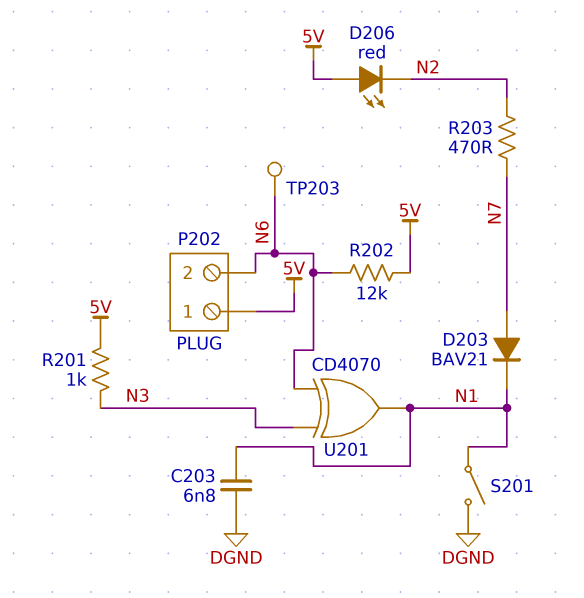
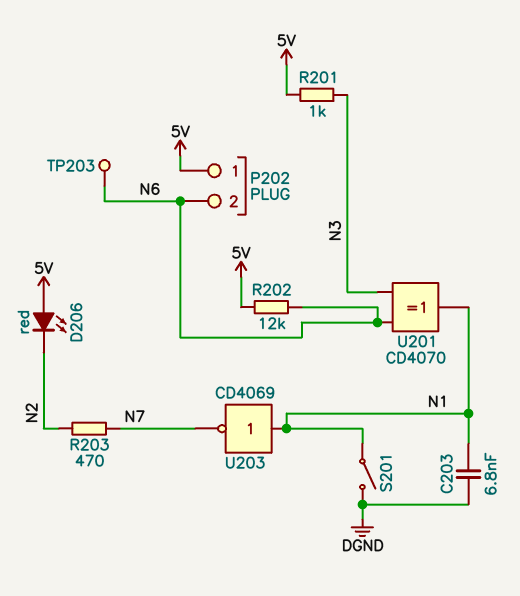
D203: diode BAV21 (A N7, K N1) -> none
U203: none -> NOT CD4069 (in N1, out N7)

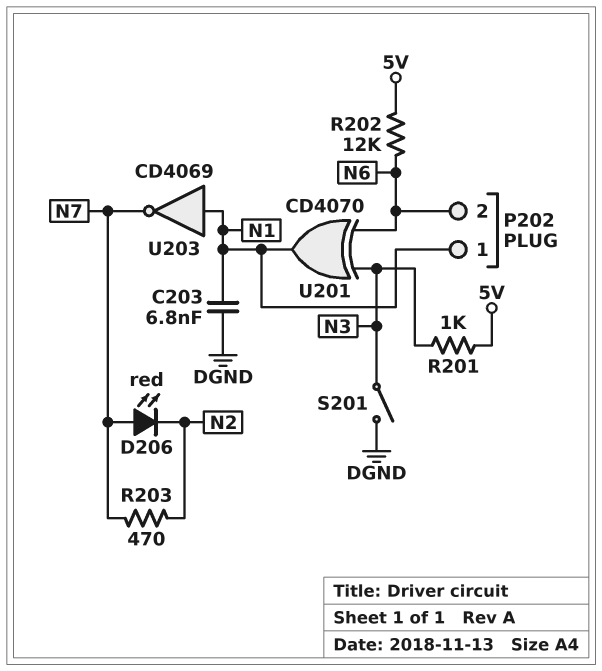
D206: LED red (A 5V, K N2) -> LED red (A N7, K N2)
P202 pin 1: 5V -> N1
S201: switch (DGND, N1) -> switch (DGND, N3)
TP203: test point (N6) -> none

